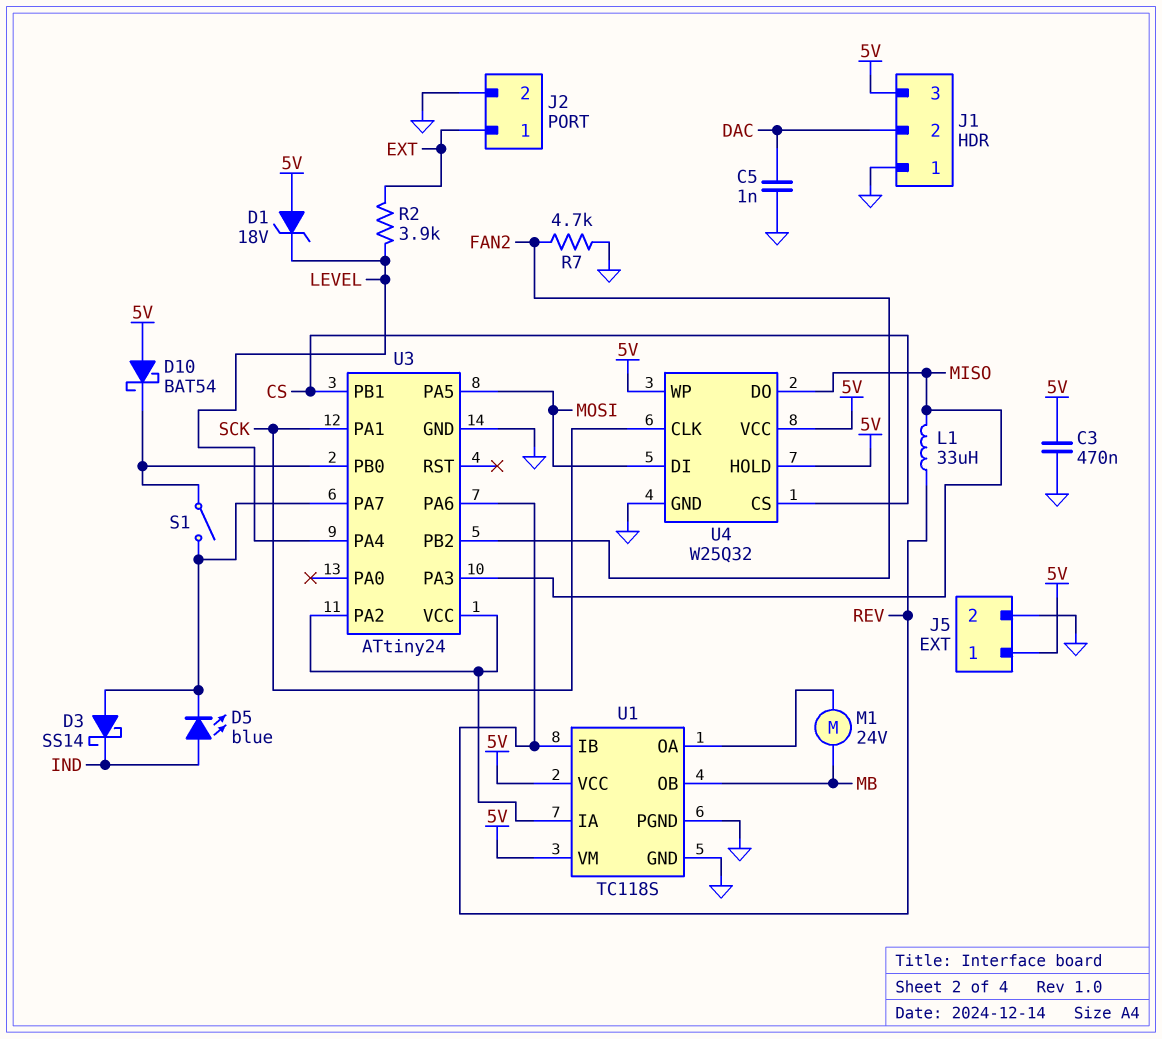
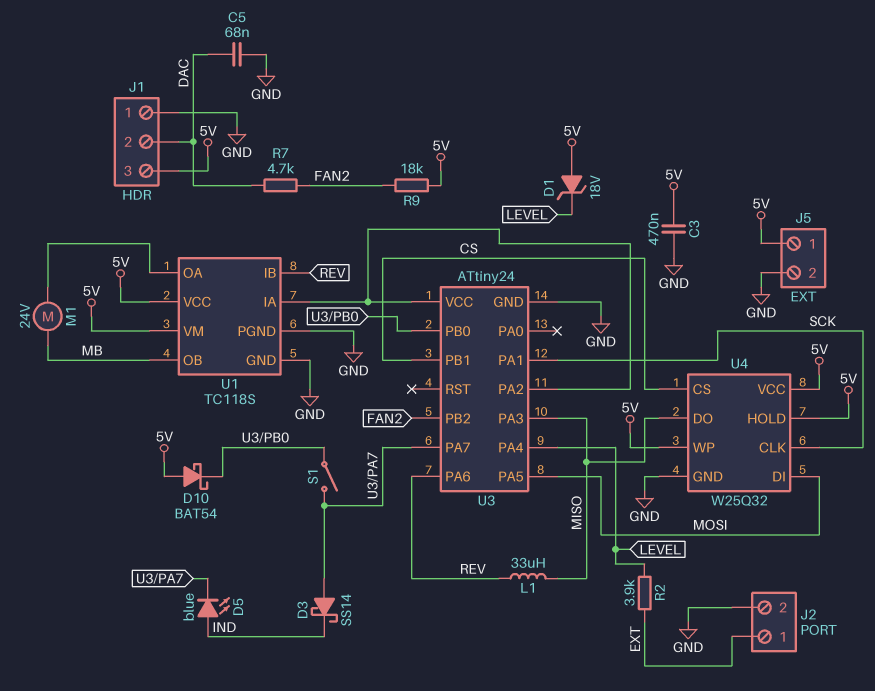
C5: 1nF (DAC, GND) -> 68nF (DAC, GND)
R7: 4.7k (FAN2, GND) -> 4.7k (DAC, FAN2)
R9: none -> 18k (5V, FAN2)

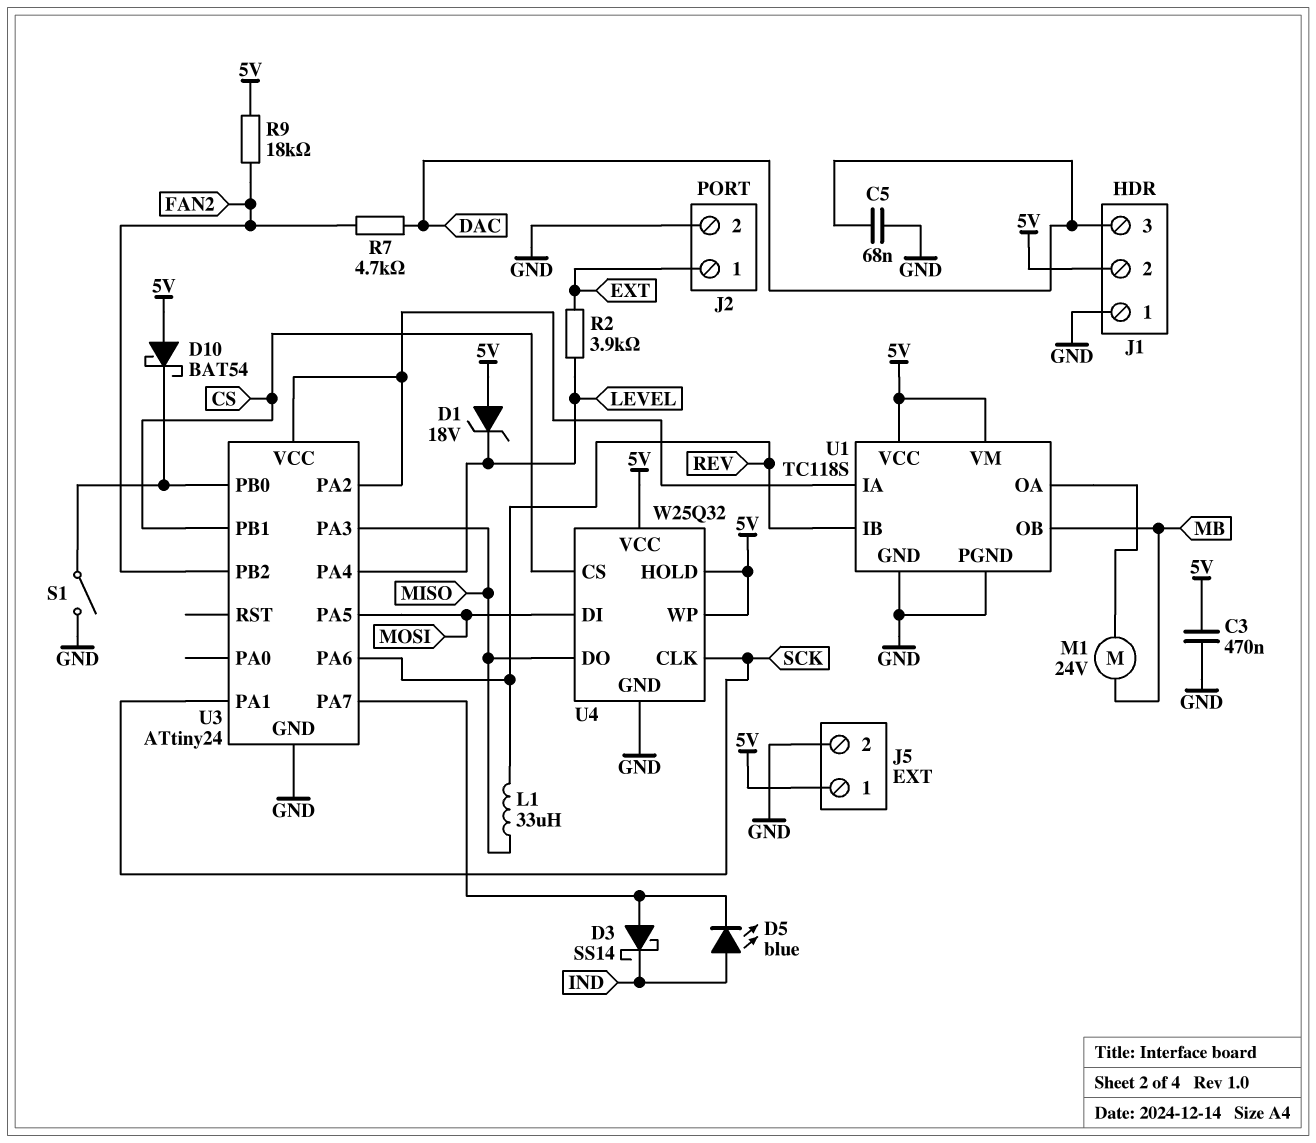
J1 pin 2: DAC -> 5V
J1 pin 3: 5V -> DAC
S1: switch (U3/PA7, U3/PB0) -> switch (GND, U3/PB0)

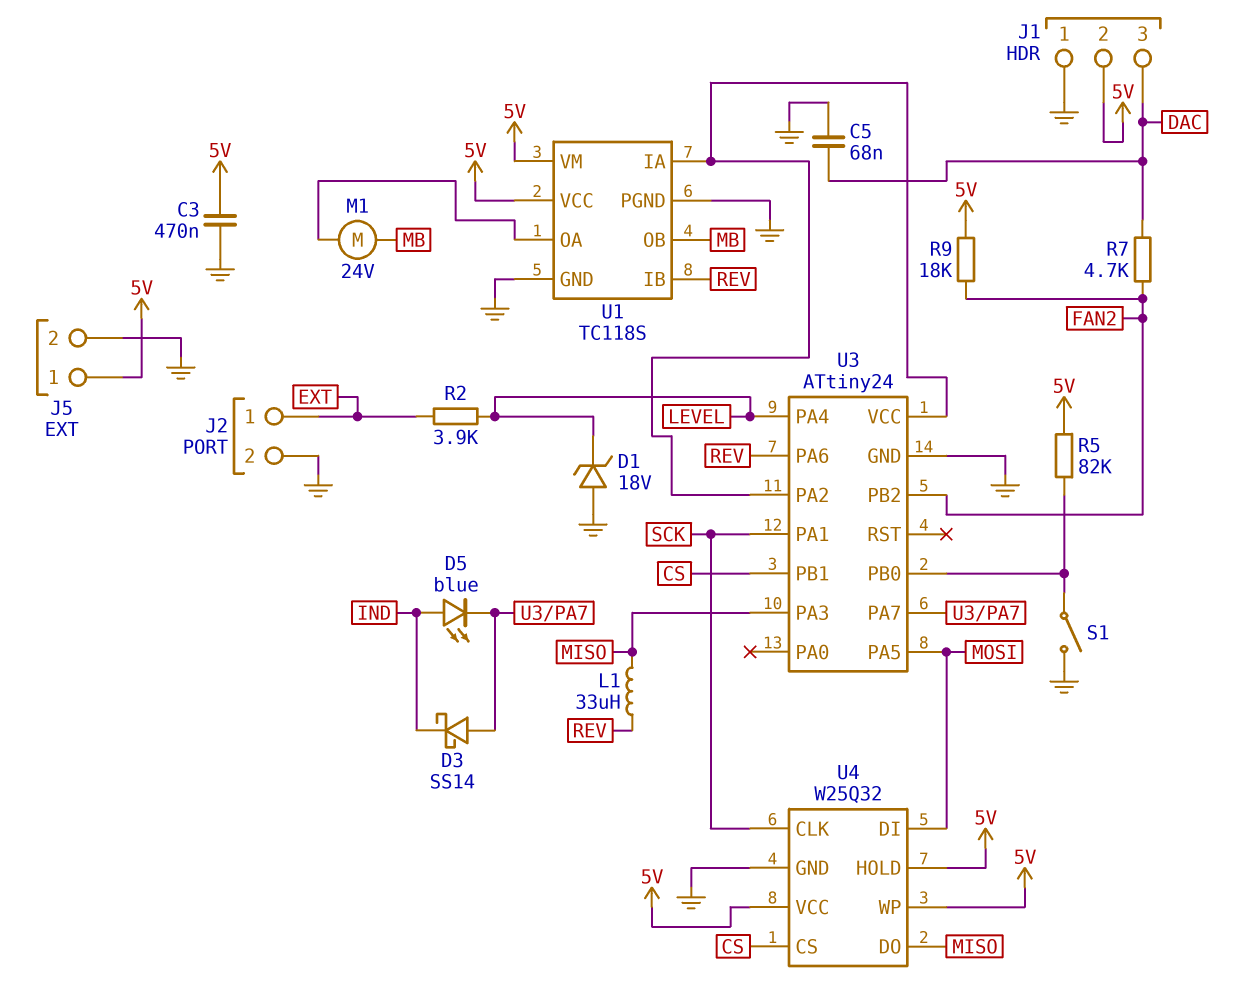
D1: zener 18V (A 5V, K LEVEL) -> zener 18V (A GND, K LEVEL)
D10: schottky BAT54 (A 5V, K U3/PB0) -> none
R5: none -> 82k (5V, U3/PB0)

